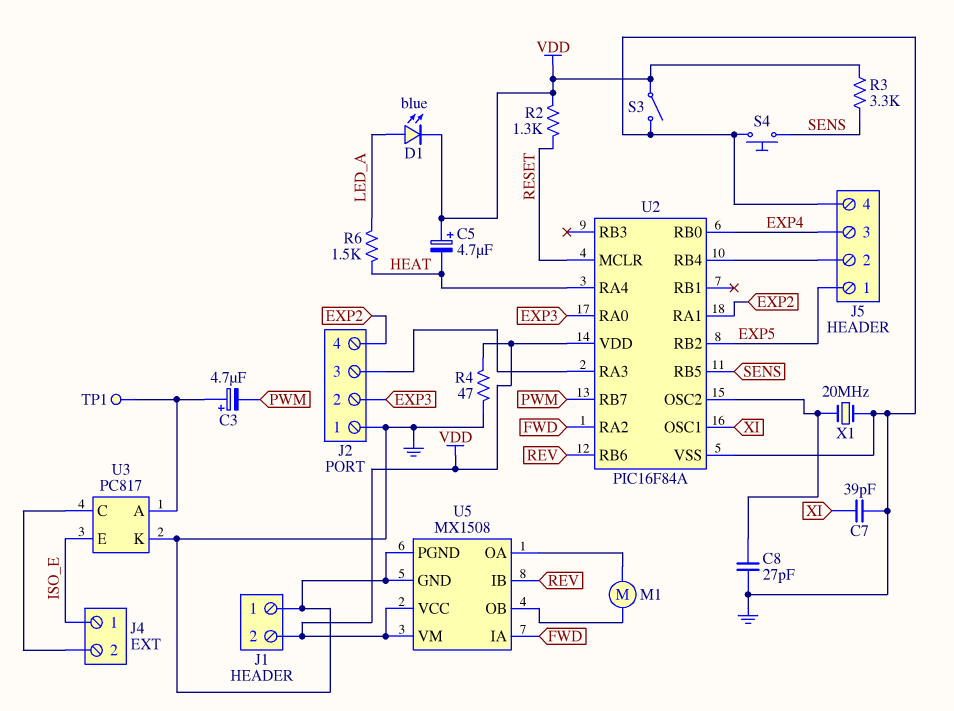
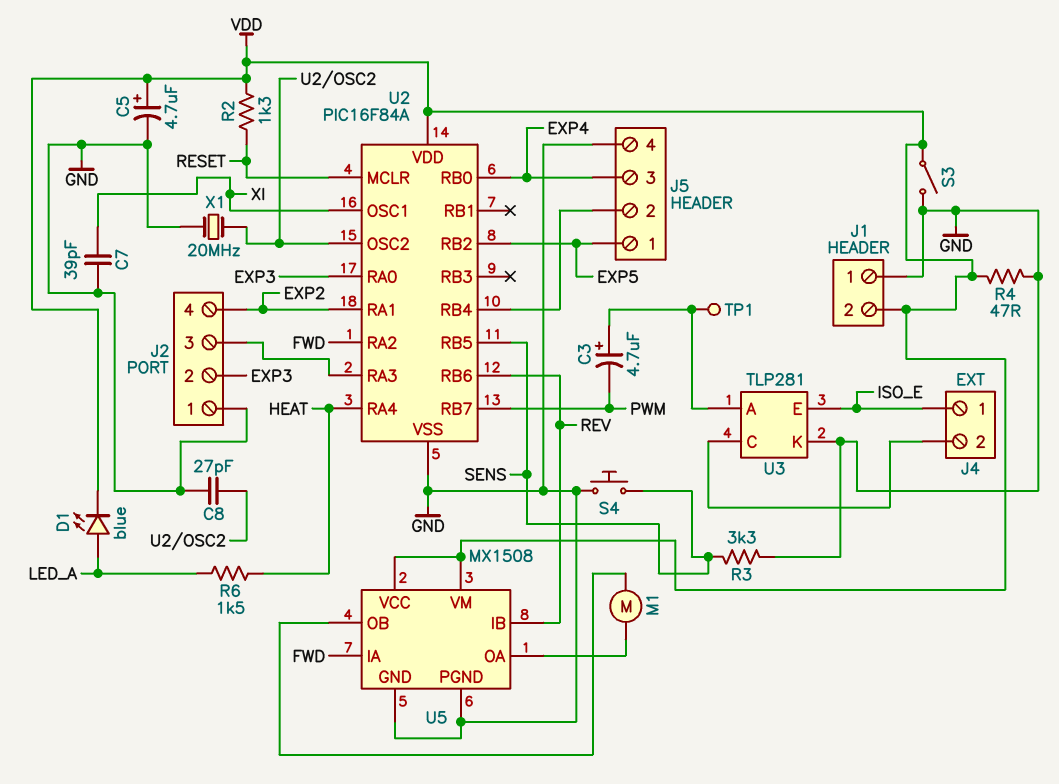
C5: 4.7uF (plus VDD, minus HEAT) -> 4.7uF (plus VDD, minus GND)
R3: 3.3k (SENS, VDD) -> 3.3k (GND, SENS)
U3: PC817 -> TLP281

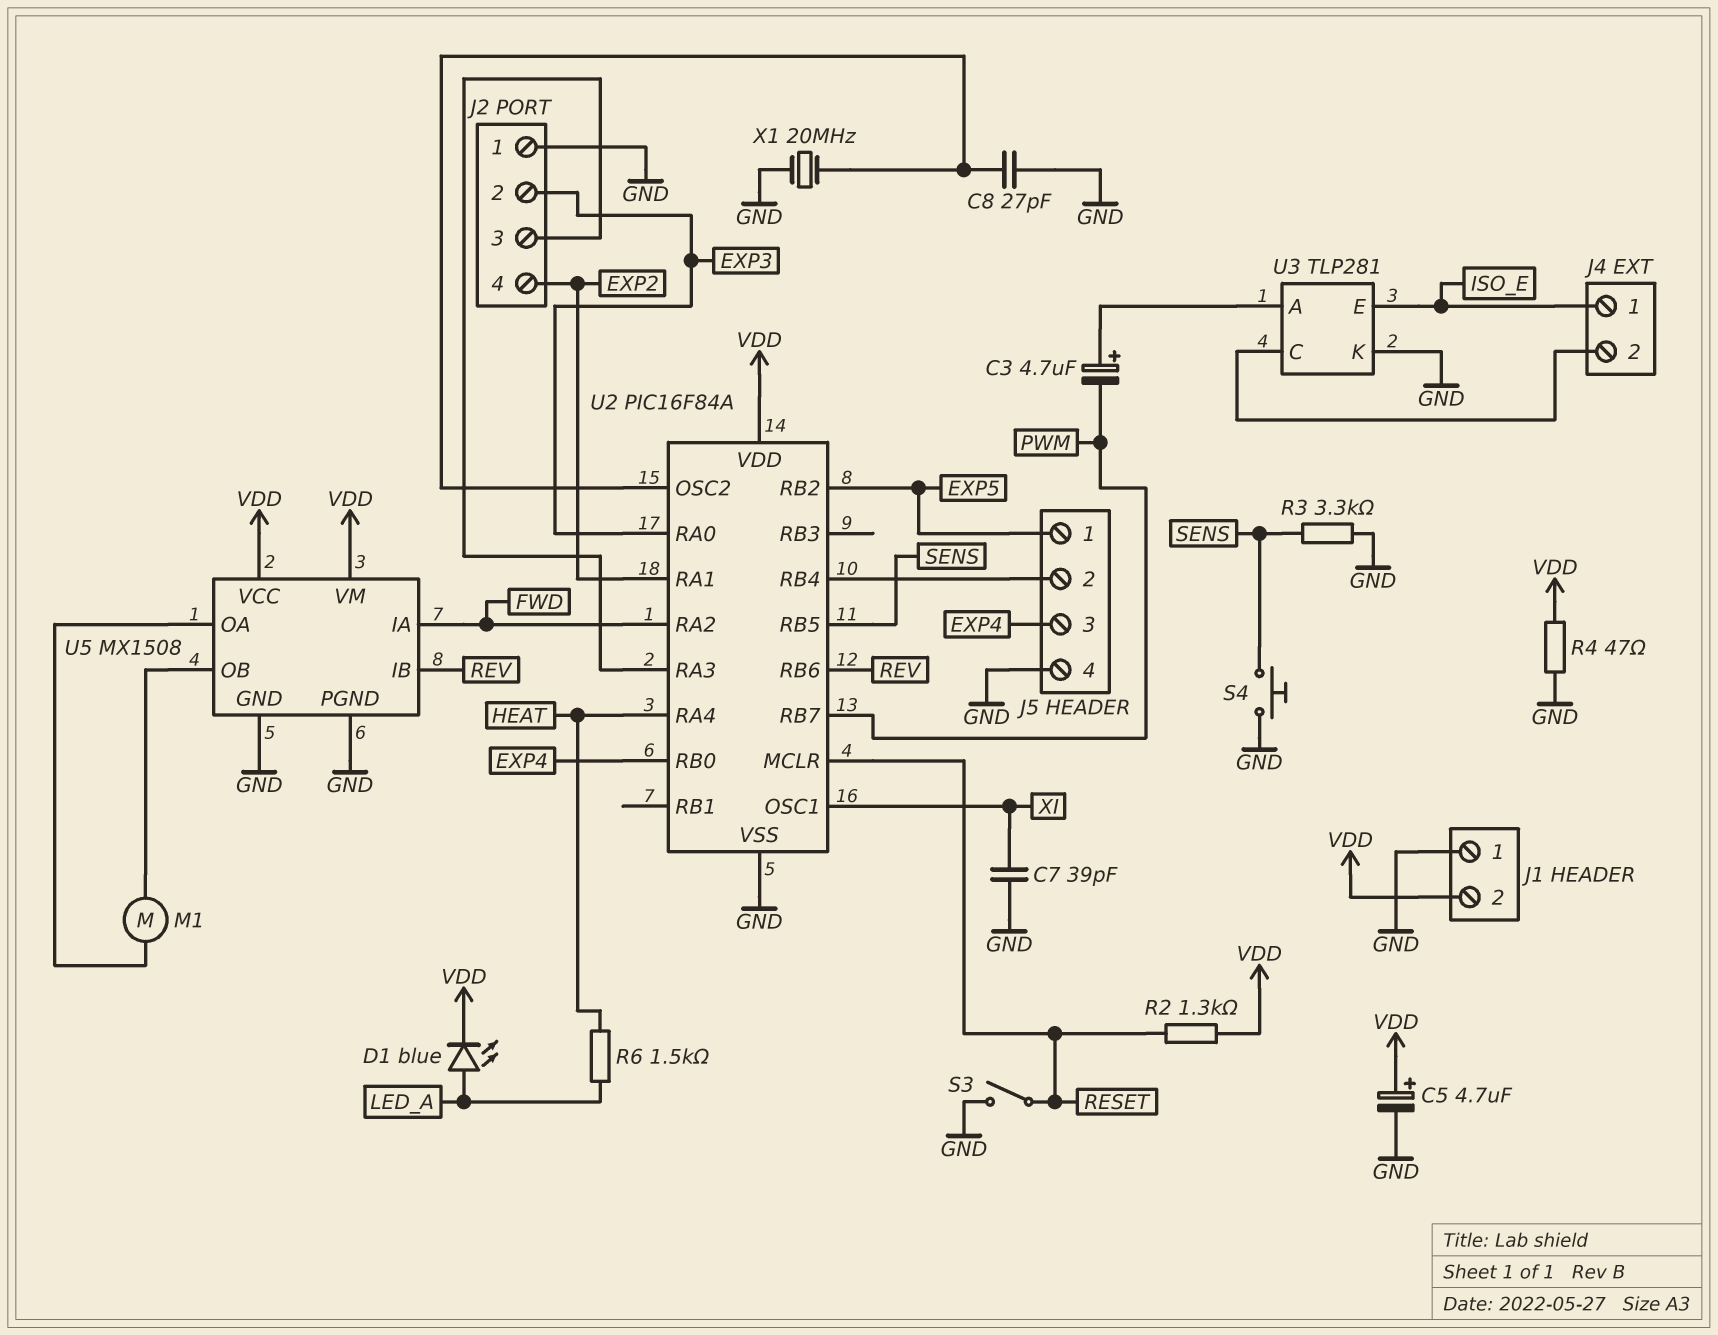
S3: switch (GND, VDD) -> switch (GND, RESET)
TP1: test point (U3/A) -> none

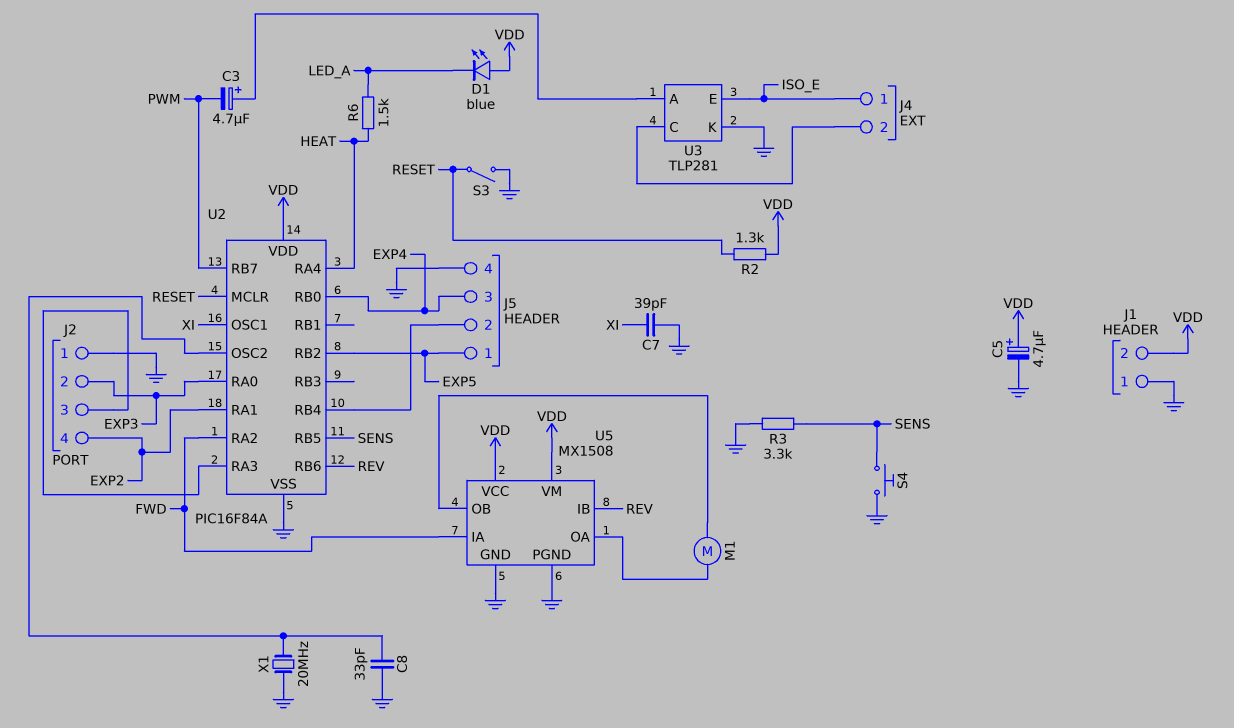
C8: 27pF (GND, U2/OSC2) -> 33pF (GND, U2/OSC2)
D1: LED blue (A LED_A, K VDD) -> LED blue (A VDD, K LED_A)
R4: 47 (GND, VDD) -> none

